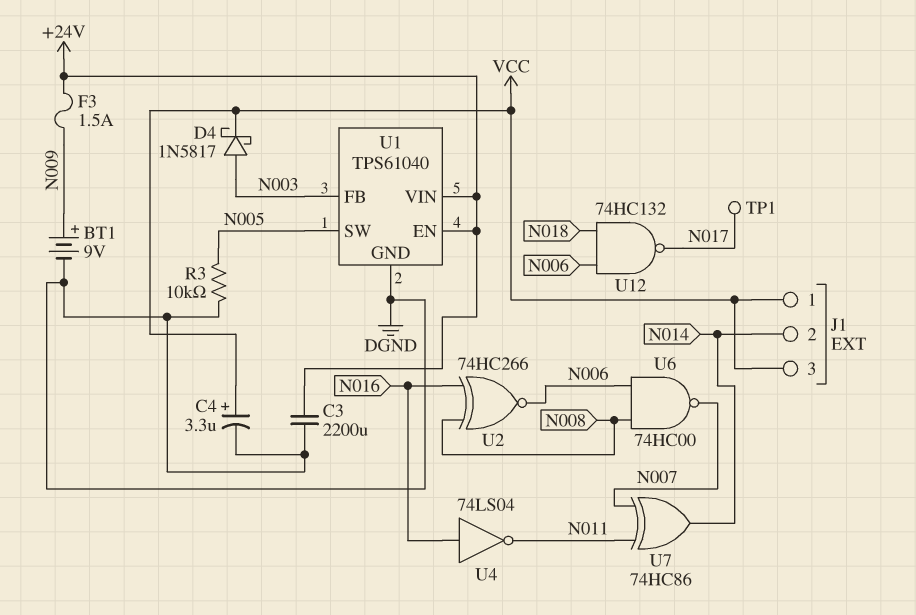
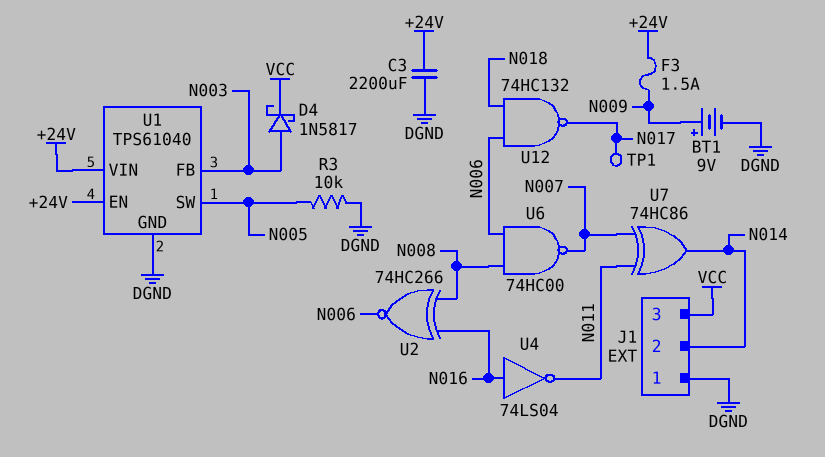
C4: 3.3uF (plus VCC, minus DGND) -> none
J1 pin 1: VCC -> DGND

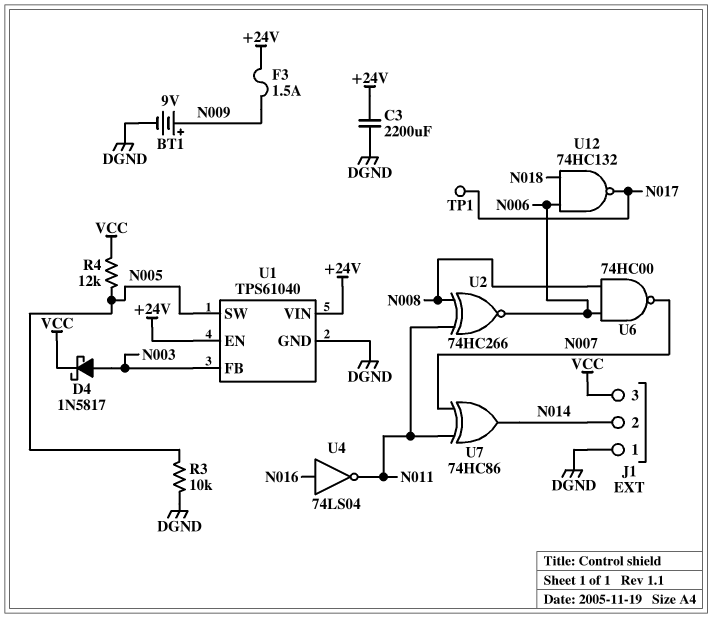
R4: none -> 12k (N005, VCC)
U2: XNOR 74HC266 (in N008, in N016, out N006) -> XNOR 74HC266 (in N008, in N011, out N006)

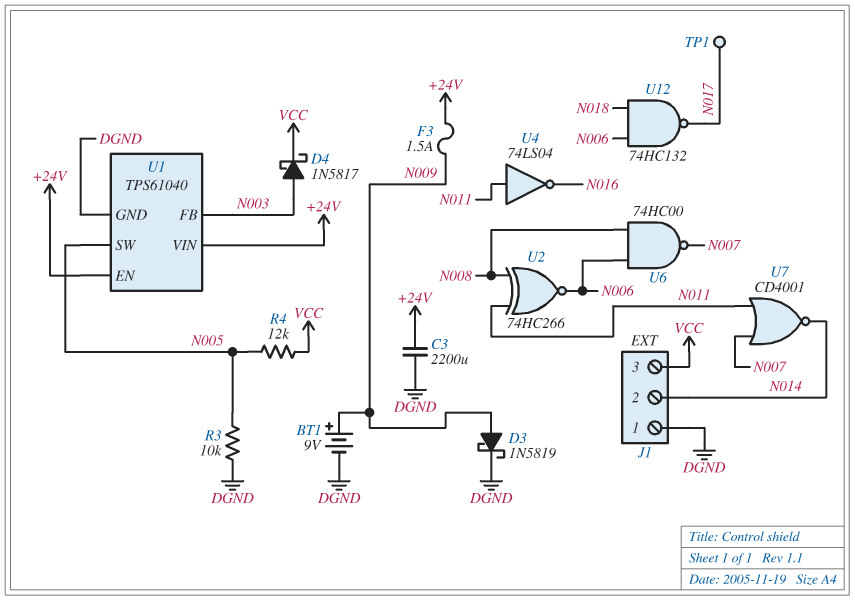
D3: none -> schottky 1N5819 (A N009, K DGND)
U4: NOT 74LS04 (in N016, out N011) -> NOT 74LS04 (in N011, out N016)
U7: XOR 74HC86 (in N007, in N011, out N014) -> NOR CD4001 (in N007, in N011, out N014)

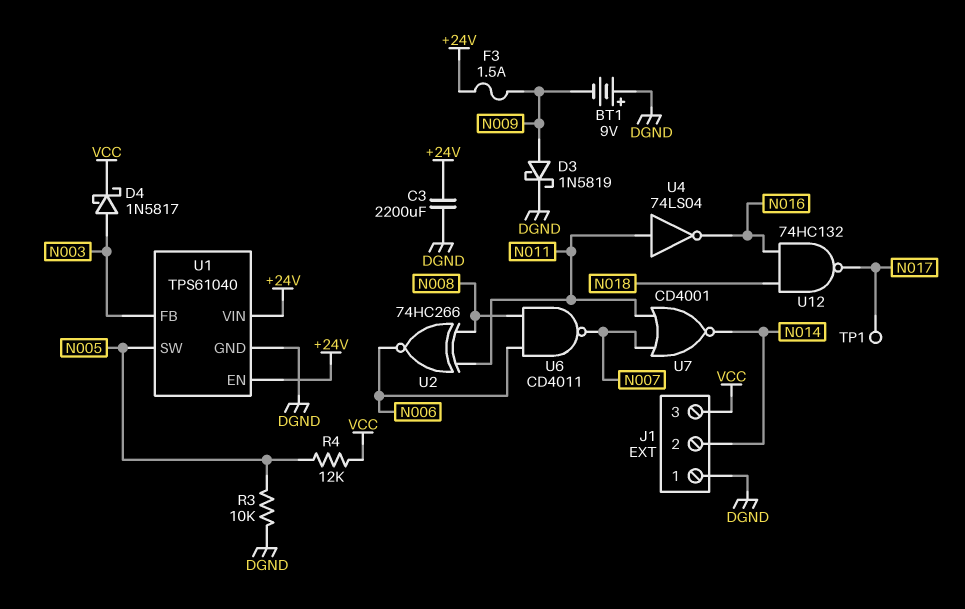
BT1: 9V (plus N009, minus DGND) -> 9V (plus DGND, minus N009)
U6: NAND 74HC00 (in N006, in N008, out N007) -> NAND CD4011 (in N006, in N008, out N007)
U12: NAND 74HC132 (in N006, in N018, out N017) -> NAND 74HC132 (in N016, in N018, out N017)

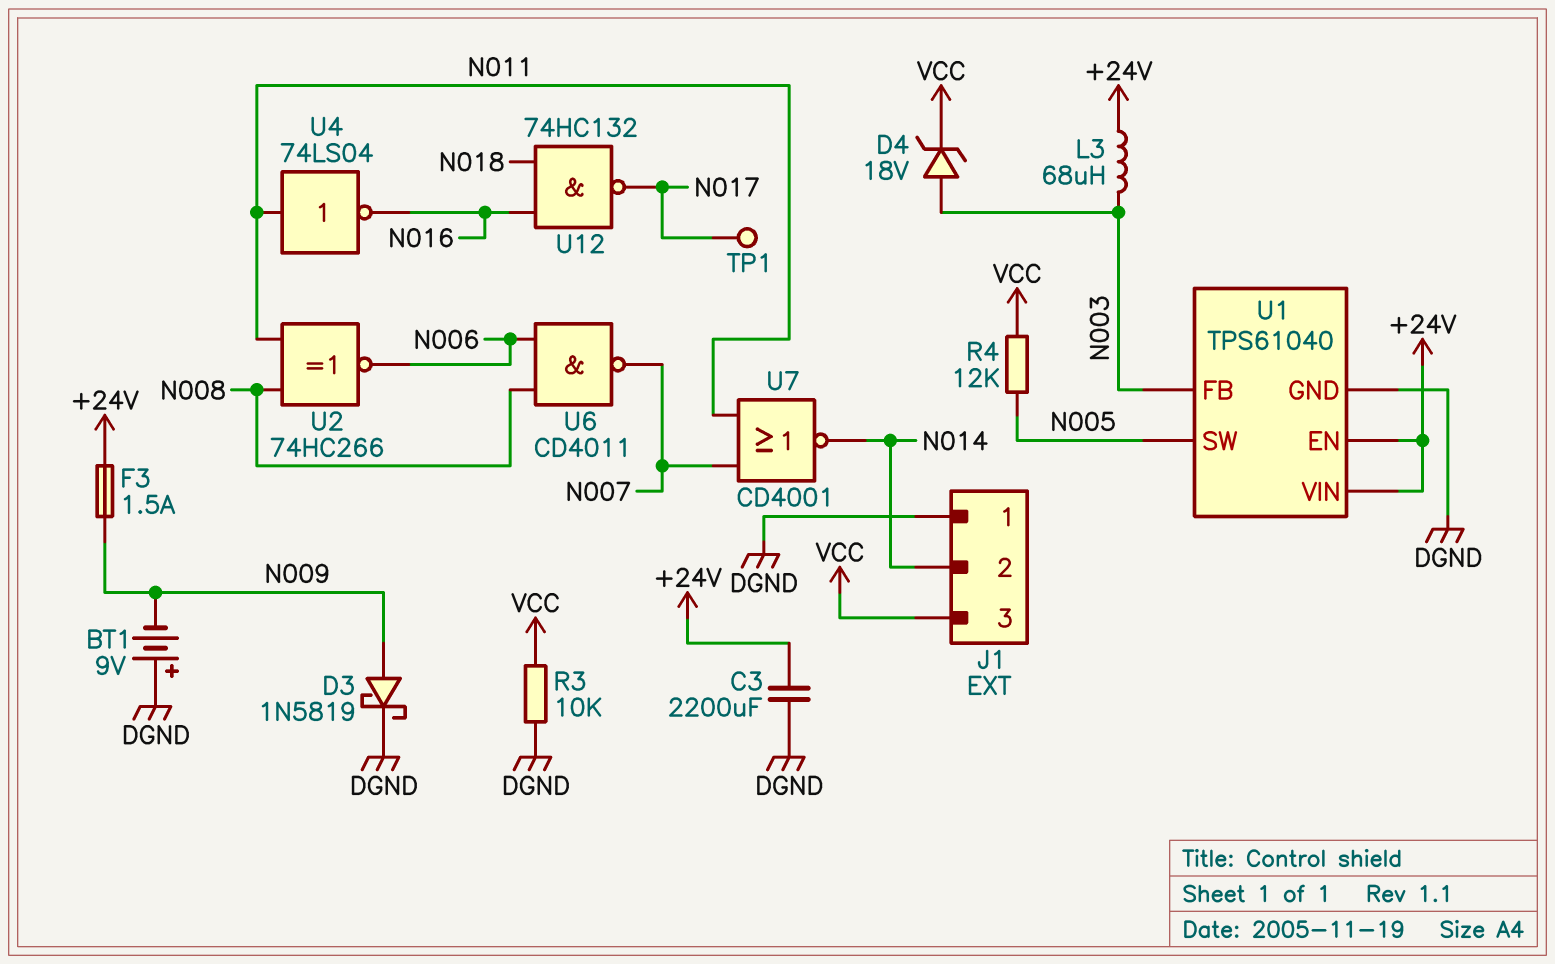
D4: schottky 1N5817 (A N003, K VCC) -> zener 18V (A N003, K VCC)
L3: none -> 68uH (+24V, N003)
R3: 10k (DGND, N005) -> 10k (DGND, VCC)

